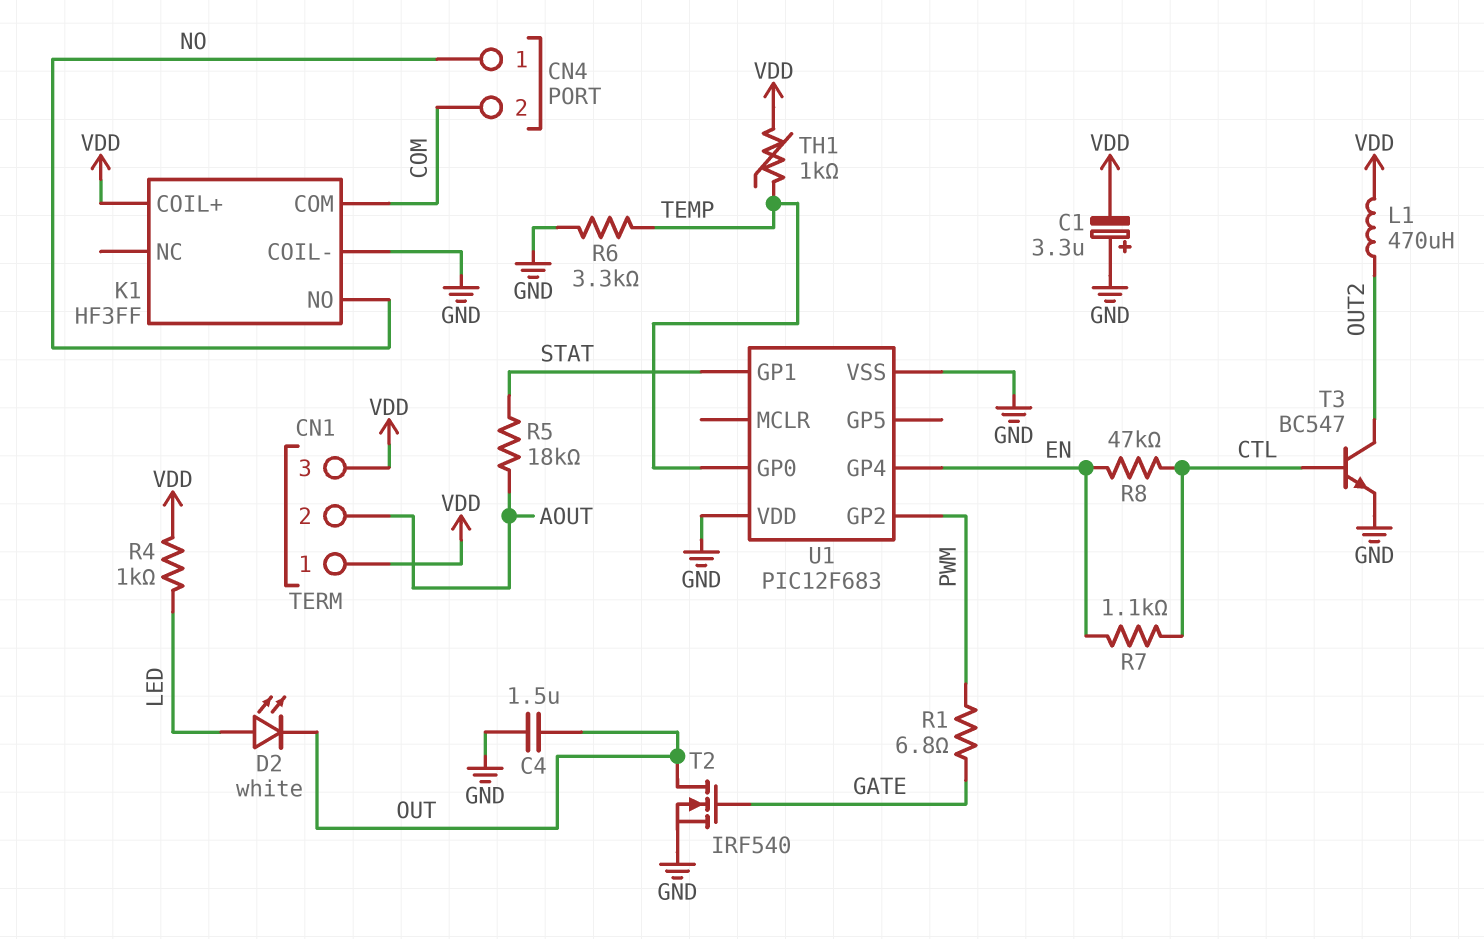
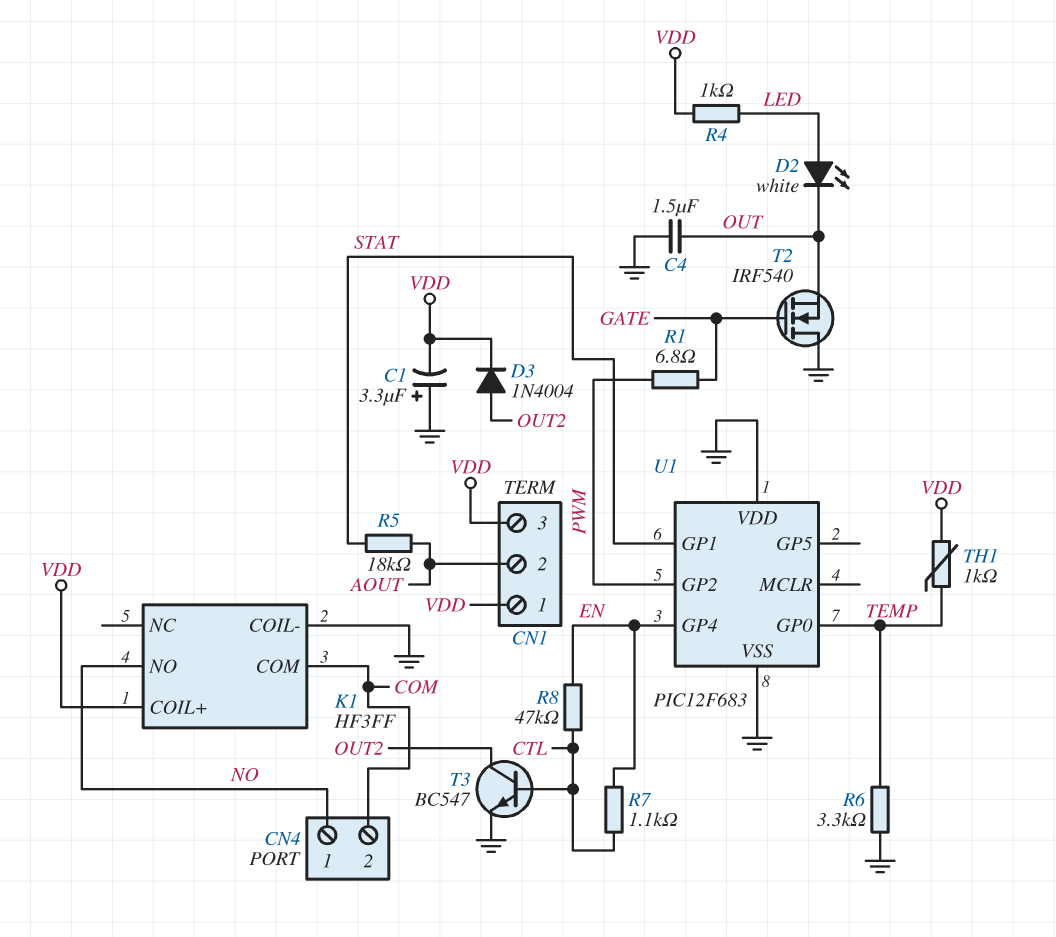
D3: none -> diode 1N4004 (A OUT2, K VDD)
L1: 470uH (OUT2, VDD) -> none
T2: NMOS IRF540 (G GATE, D OUT, S GND) -> NMOS IRF540 (G GATE, D GND, S OUT)

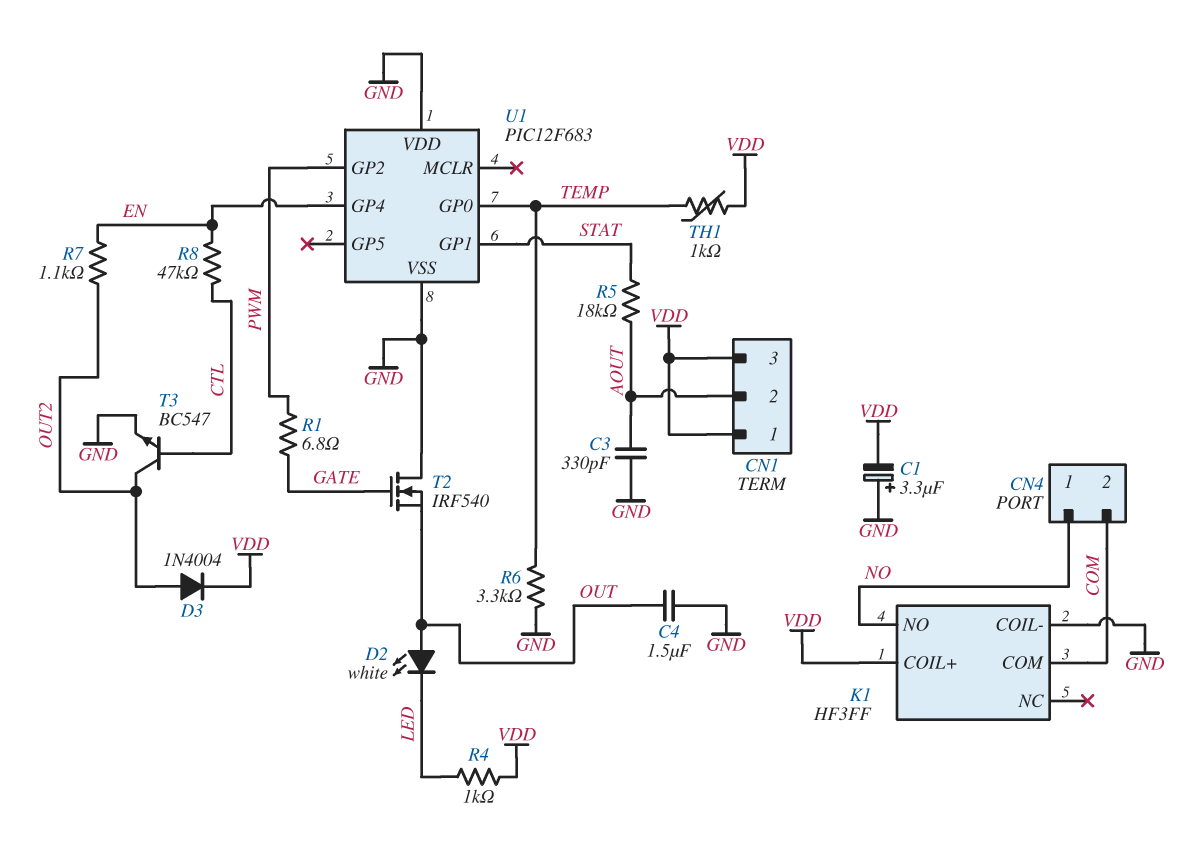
C3: none -> 330pF (AOUT, GND)
D2: LED white (A LED, K OUT) -> LED white (A OUT, K LED)
R7: 1.1k (CTL, EN) -> 1.1k (EN, OUT2)

